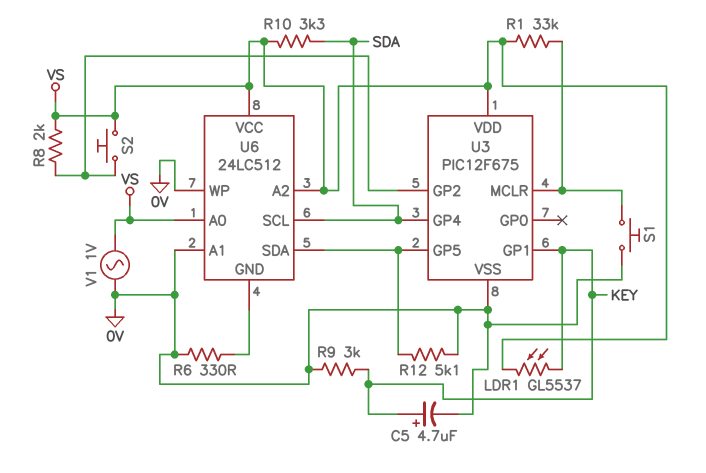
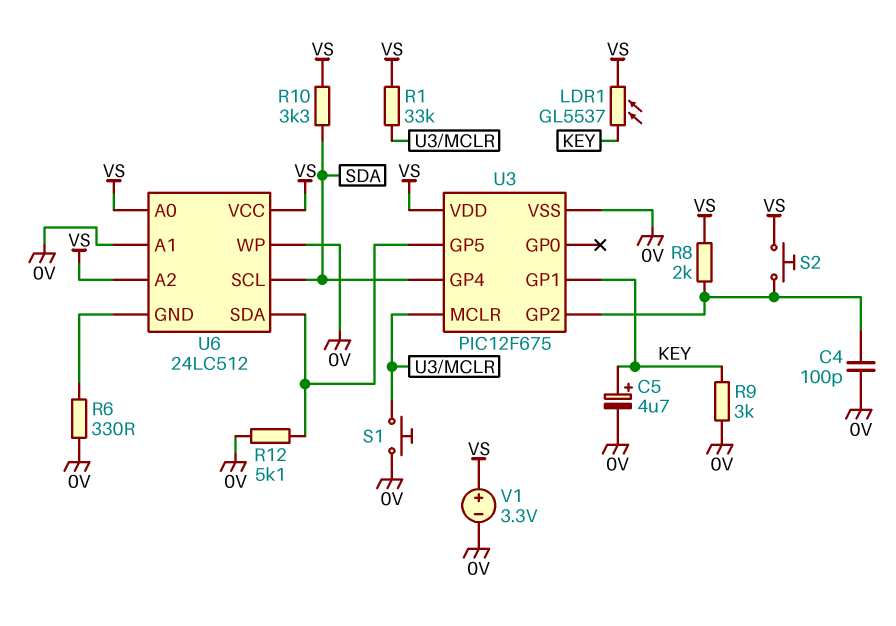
C4: none -> 100pF (0V, U3/GP2)
V1: AC 1V (0V, VS) -> 3.3V (plus VS, minus 0V)

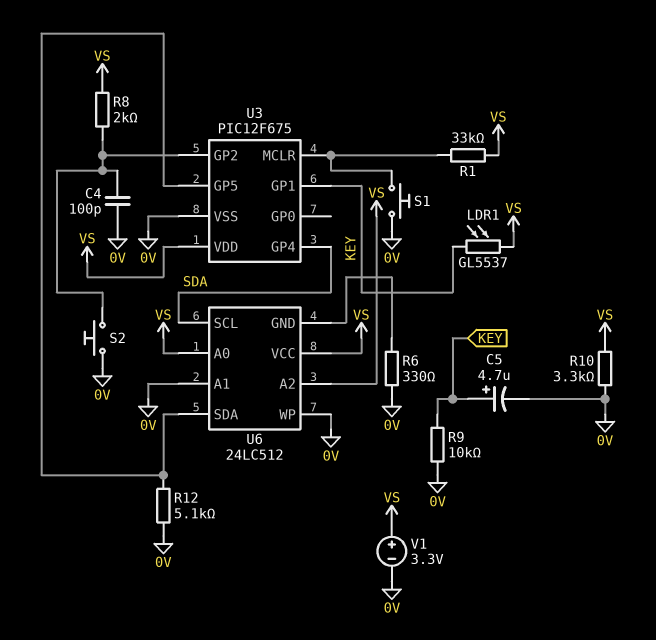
R9: 3k (0V, KEY) -> 10k (0V, KEY)
R10: 3.3k (SDA, VS) -> 3.3k (0V, VS)
S2: button (U3/GP2, VS) -> button (0V, U3/GP2)

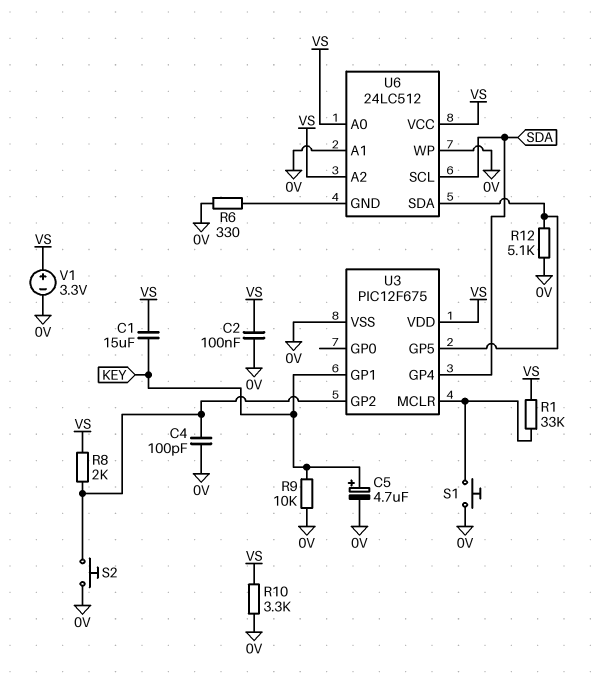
C1: none -> 15uF (KEY, VS)
C2: none -> 100nF (0V, VS)
LDR1: GL5537 (KEY, VS) -> none

